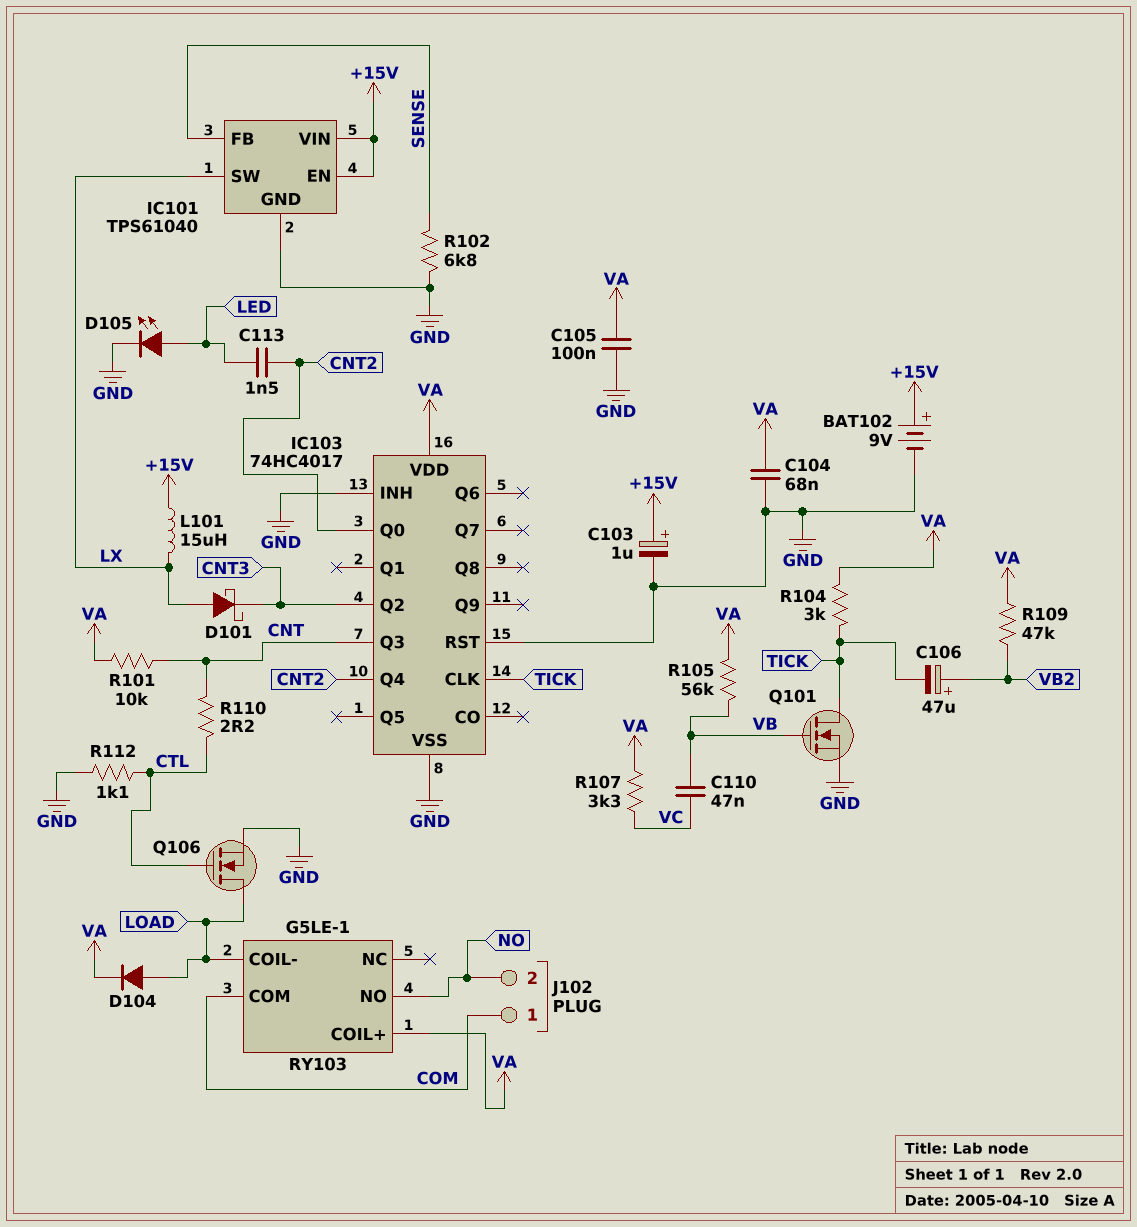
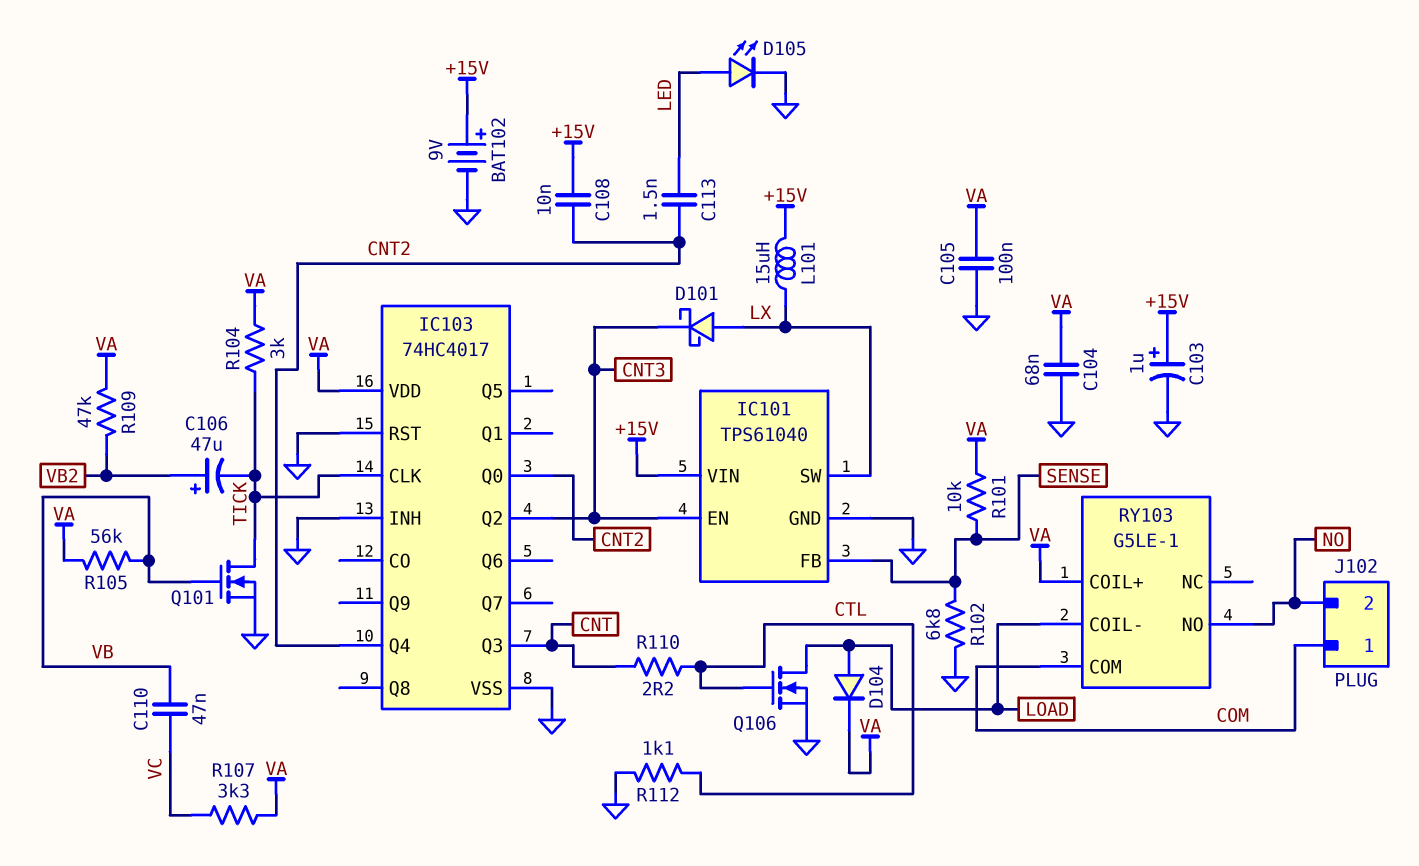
C108: none -> 10nF (+15V, CNT2)
IC101 pin EN: +15V -> CNT3
R101: 10k (CNT, VA) -> 10k (SENSE, VA)

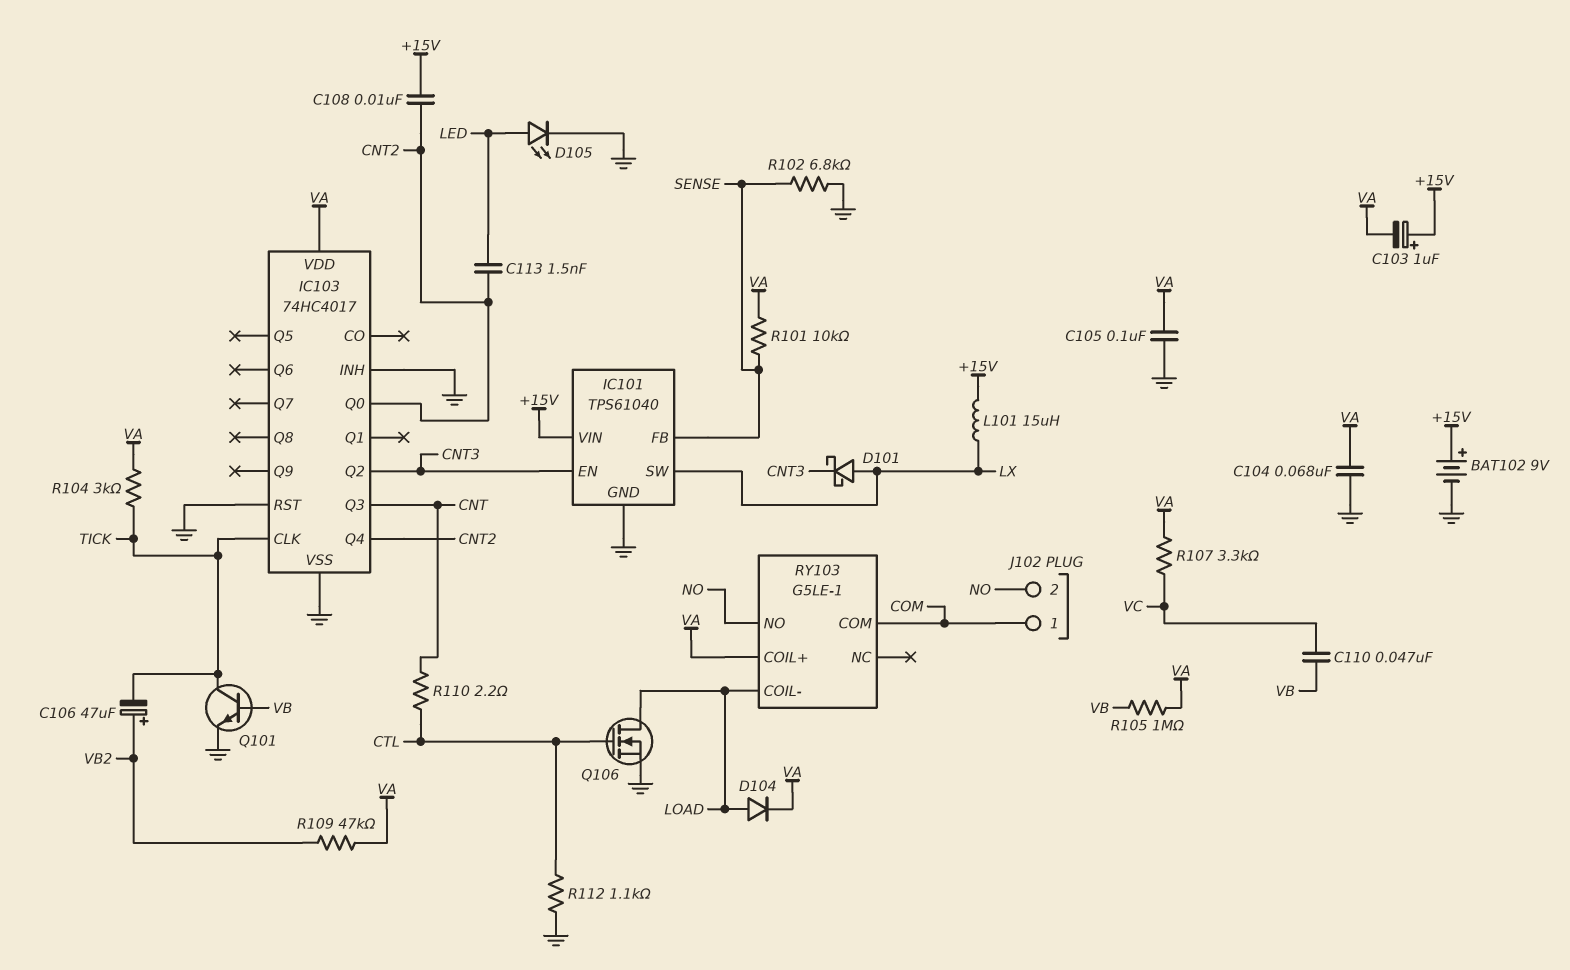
C103: 1uF (plus +15V, minus GND) -> 1uF (plus +15V, minus VA)
Q101: NMOS (G VB, D TICK, S GND) -> NPN (B VB, C TICK, E GND)
R105: 56k (VA, VB) -> 1M (VA, VB)

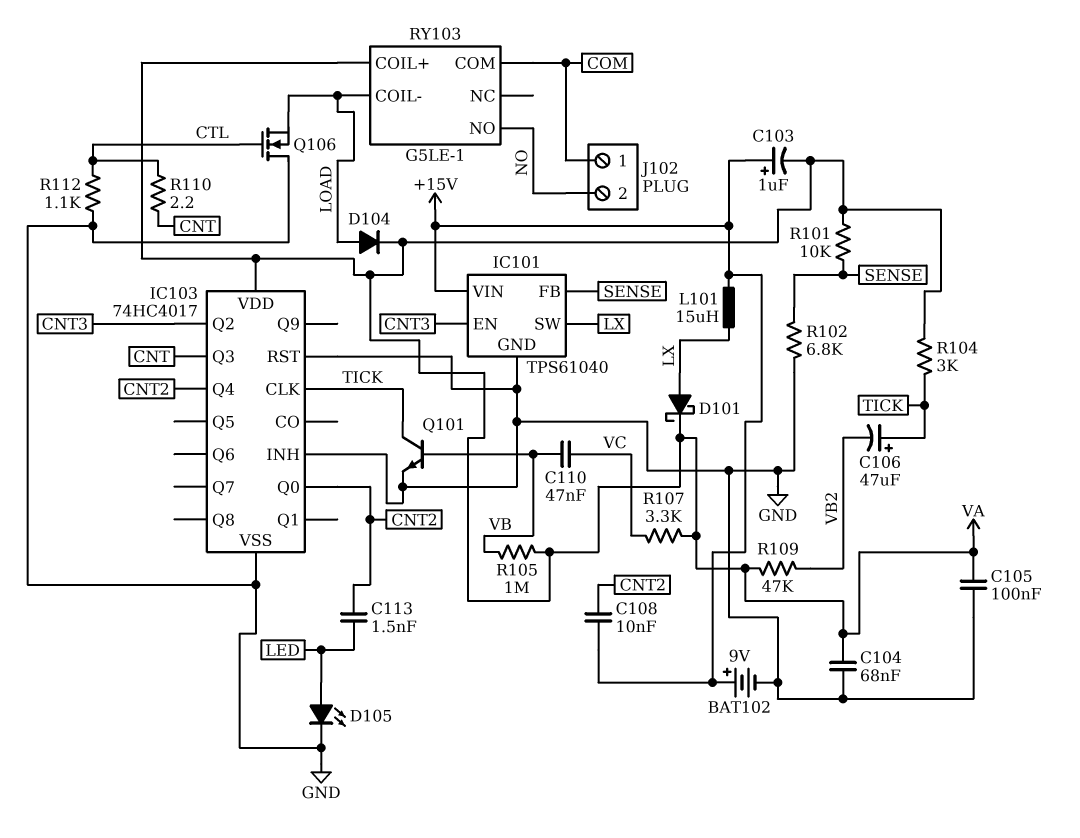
C106: 47uF (plus VB2, minus TICK) -> 47uF (plus TICK, minus VB2)
D101: schottky (A LX, K CNT3) -> schottky (A LX, K VA)
Q106: NMOS (G CTL, D LOAD, S GND) -> NMOS (G CTL, D GND, S LOAD)

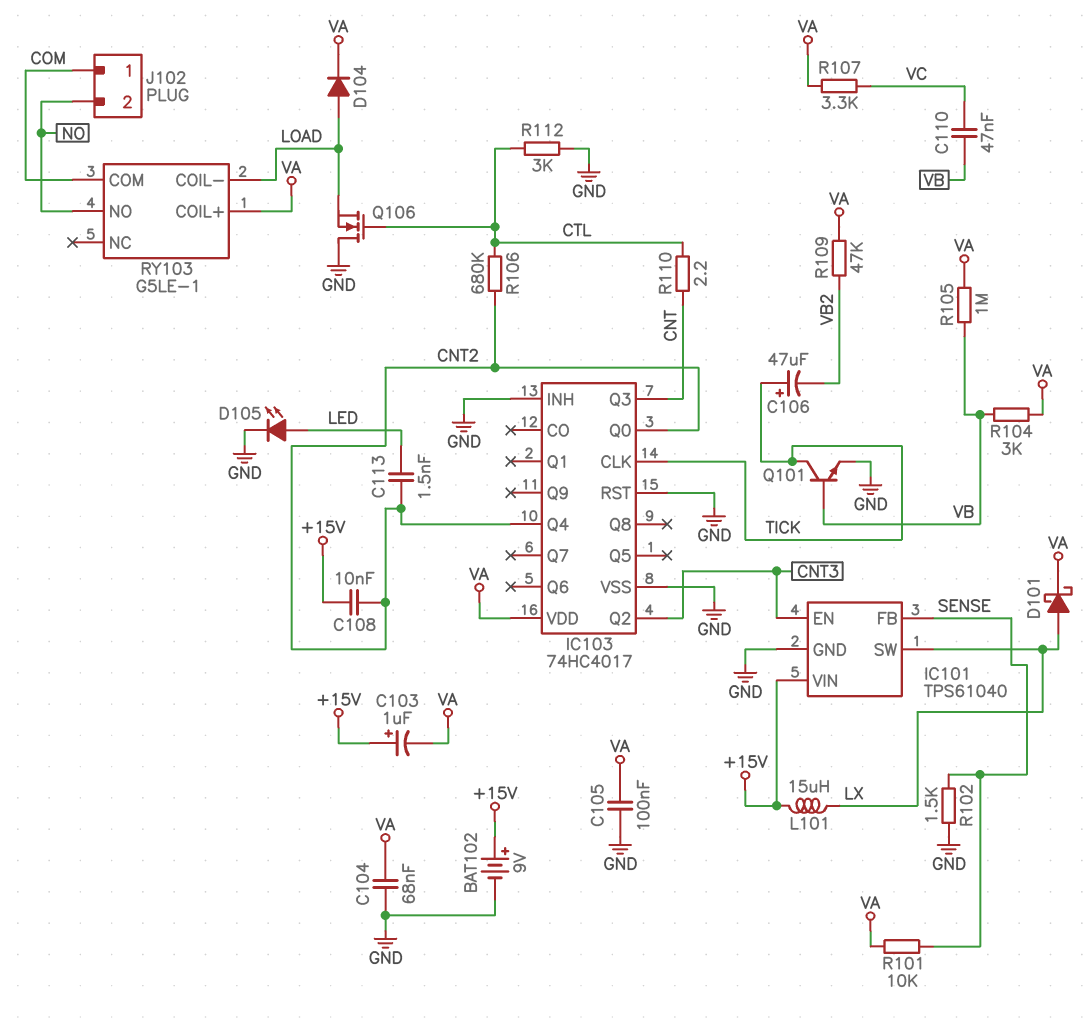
R102: 6.8k (GND, SENSE) -> 1.5k (GND, SENSE)
R104: 3k (TICK, VA) -> 3k (VA, VB)
R106: none -> 680k (CNT2, CTL)
R112: 1.1k (CTL, GND) -> 3k (CTL, GND)

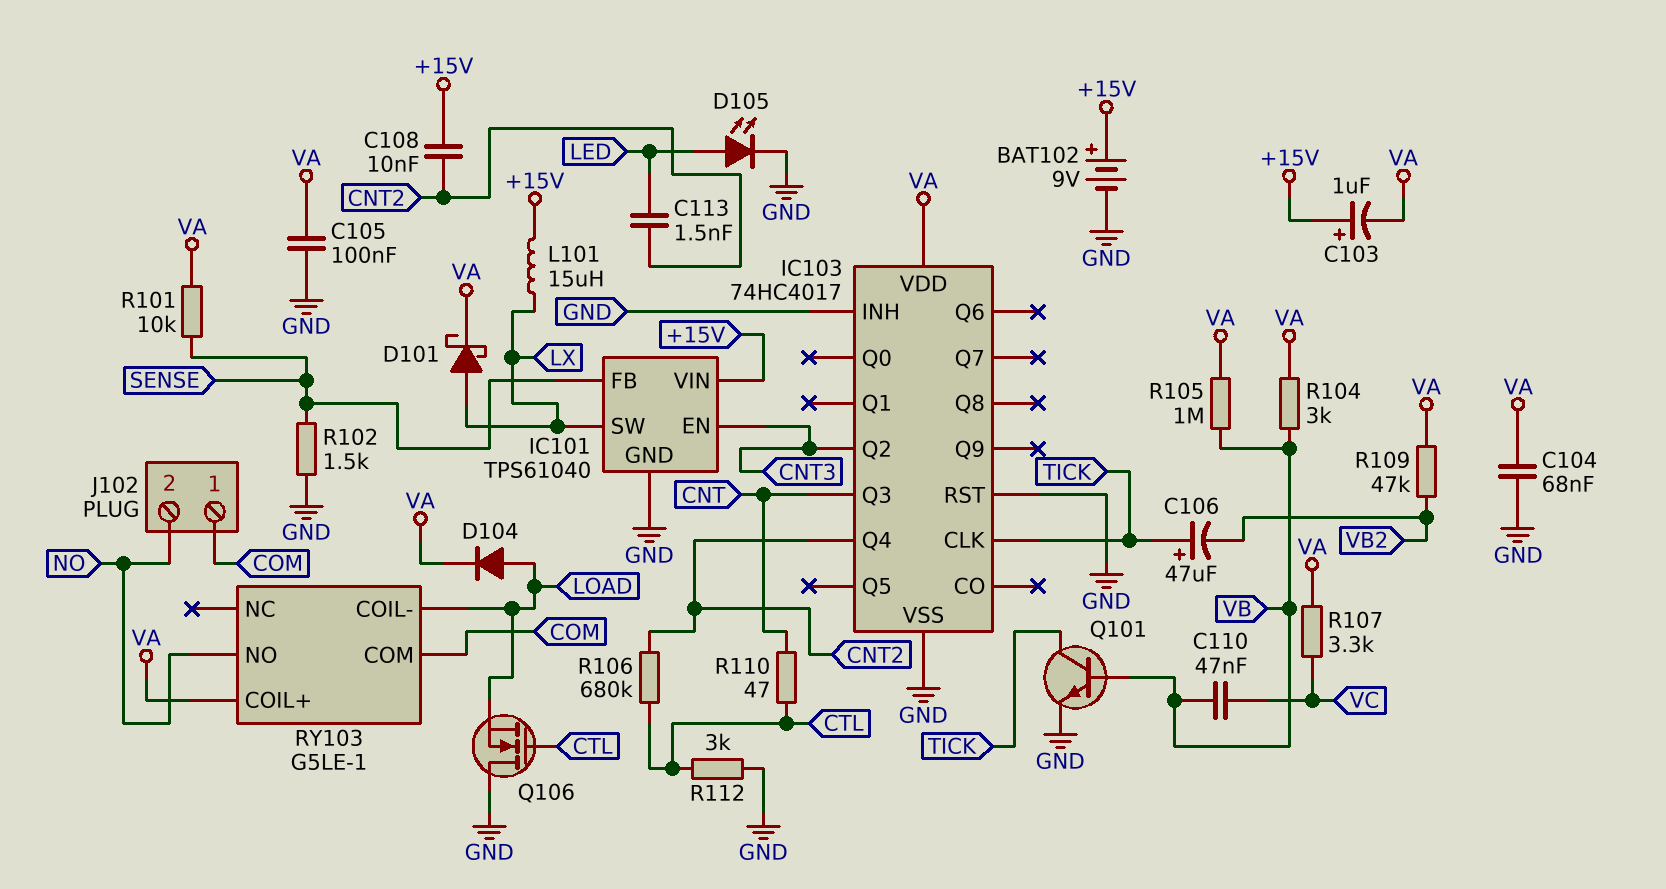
IC103 pin Q0: CNT2 -> none
R110: 2.2 (CNT, CTL) -> 47 (CNT, CTL)

